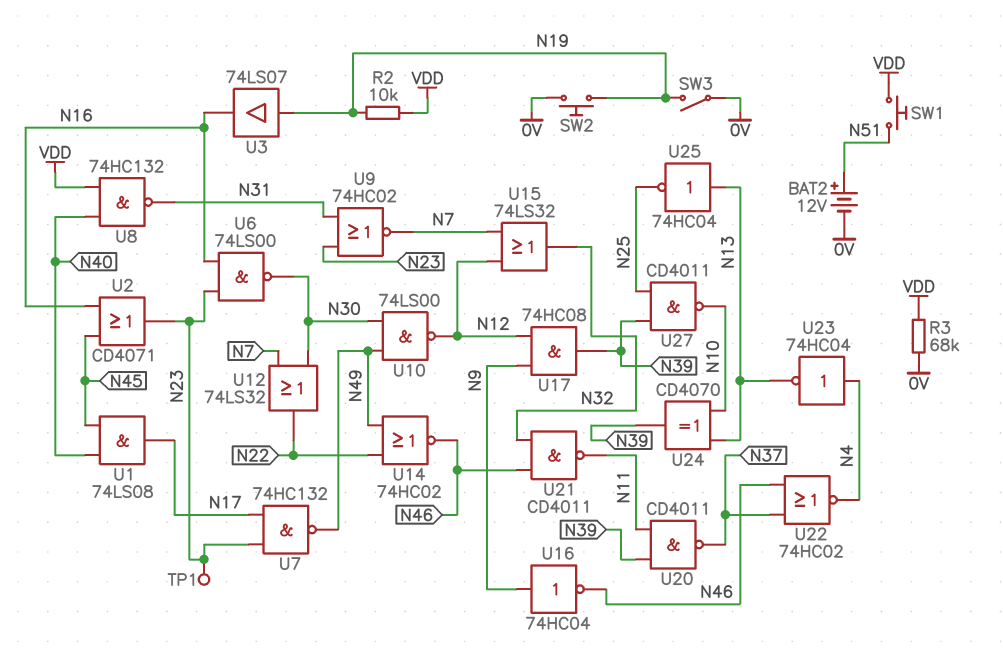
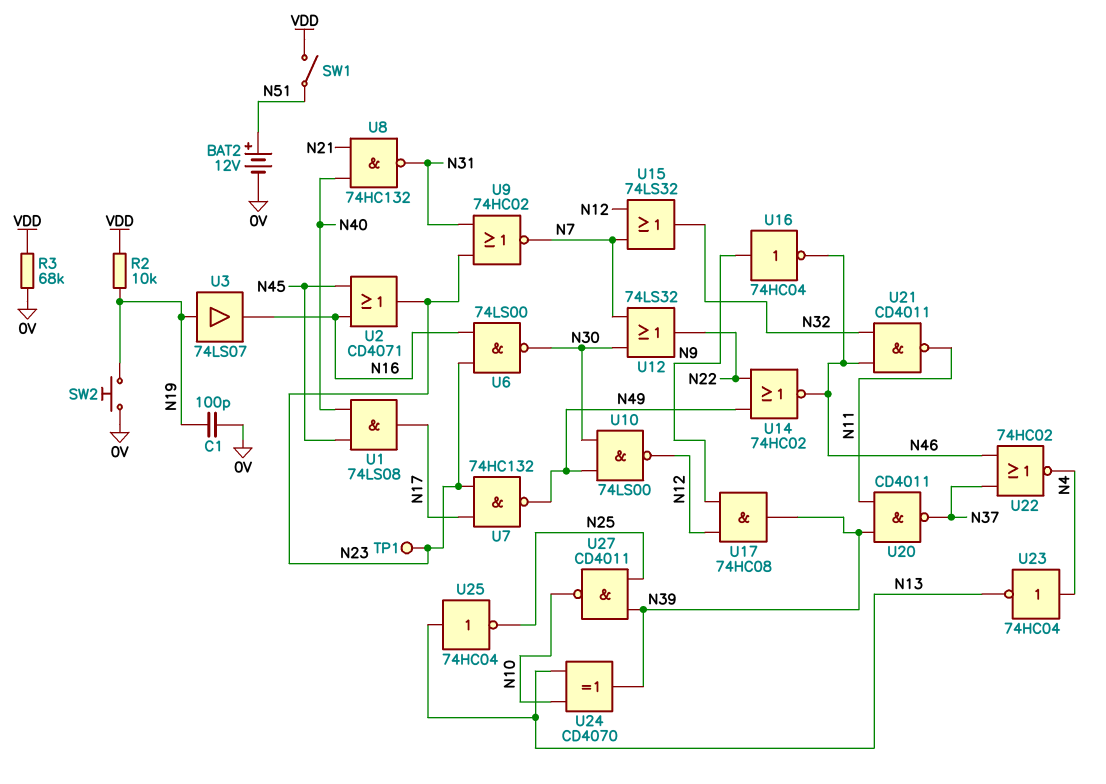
C1: none -> 100pF (0V, N19)
SW1: button (N51, VDD) -> switch (N51, VDD)
SW3: switch (0V, N19) -> none
U8: NAND 74HC132 (in N40, in VDD, out N31) -> NAND 74HC132 (in N21, in N40, out N31)

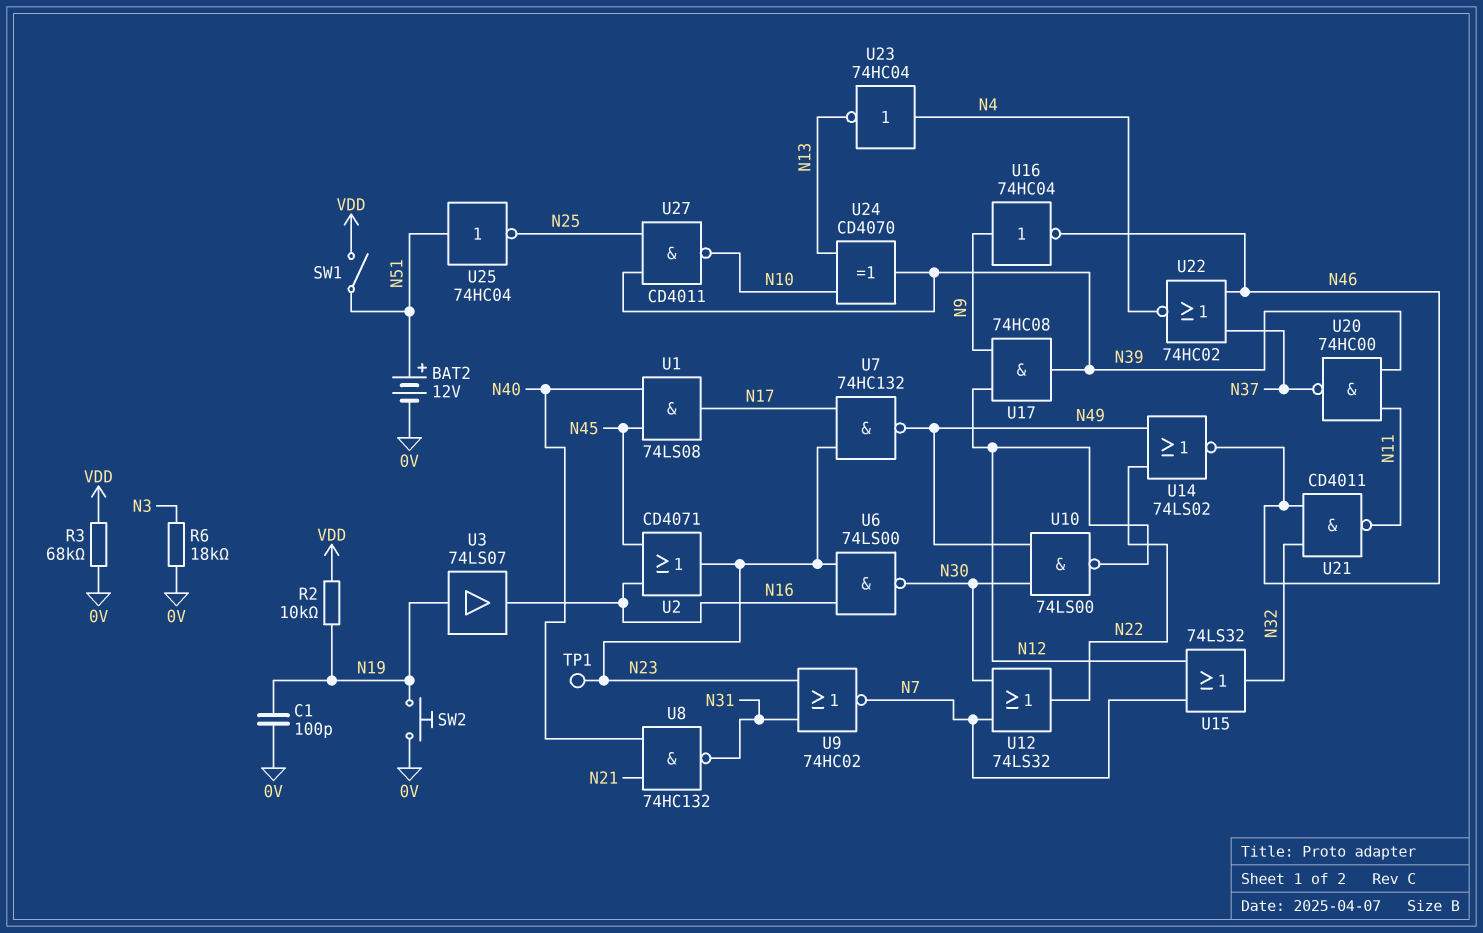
R6: none -> 18k (0V, N3)
U14: NOR 74HC02 (in N22, in N49, out N46) -> NOR 74LS02 (in N22, in N49, out N46)
U20: NAND CD4011 (in N11, in N39, out N37) -> NAND 74HC00 (in N11, in N39, out N37)
U25: NOT 74HC04 (in N13, out N25) -> NOT 74HC04 (in N51, out N25)

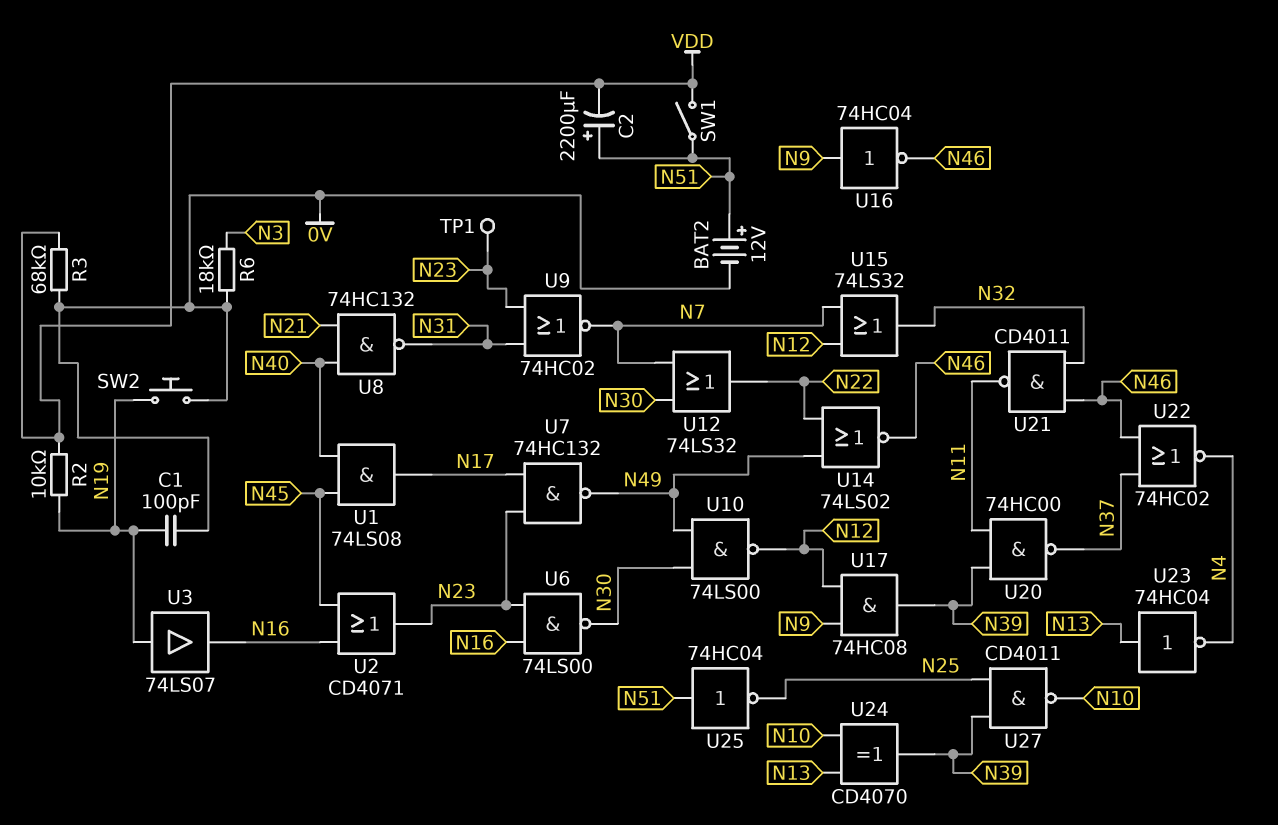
C2: none -> 2200uF (plus N51, minus VDD)
U23: NOT 74HC04 (in N4, out N13) -> NOT 74HC04 (in N13, out N4)

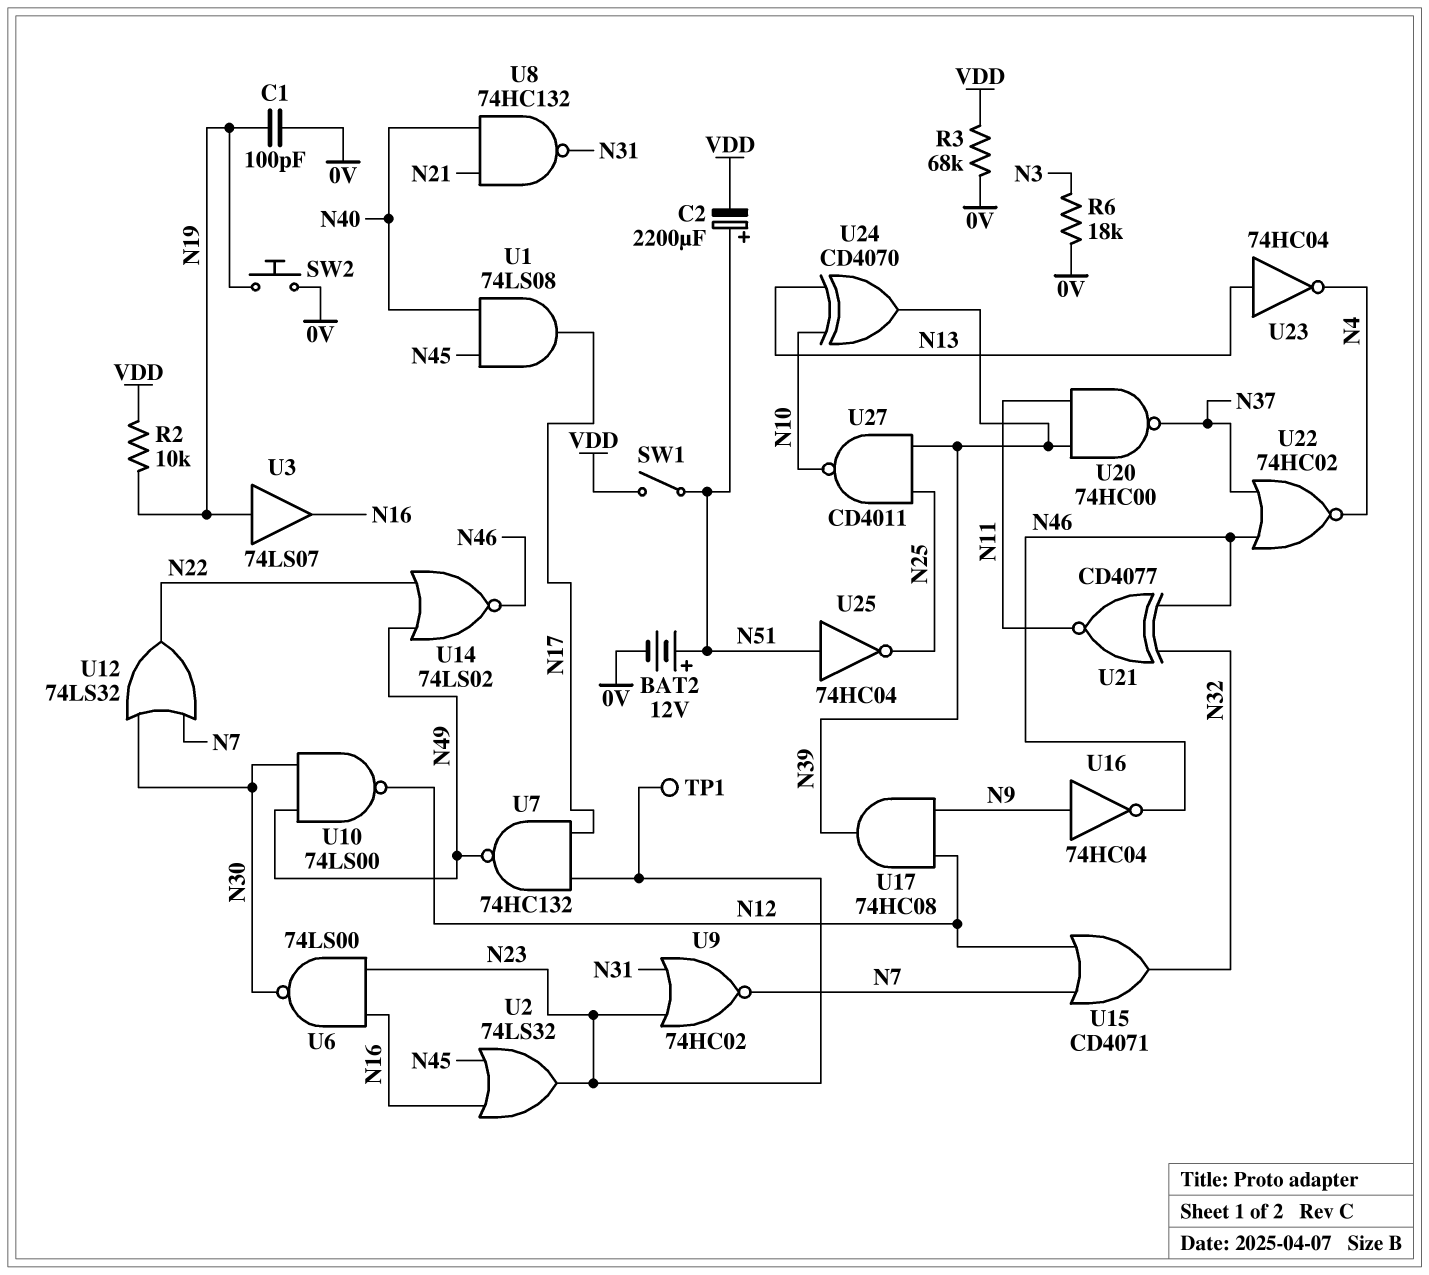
U2: OR CD4071 (in N16, in N45, out N23) -> OR 74LS32 (in N16, in N45, out N23)
U15: OR 74LS32 (in N7, in N12, out N32) -> OR CD4071 (in N7, in N12, out N32)
U21: NAND CD4011 (in N32, in N46, out N11) -> XNOR CD4077 (in N32, in N46, out N11)

